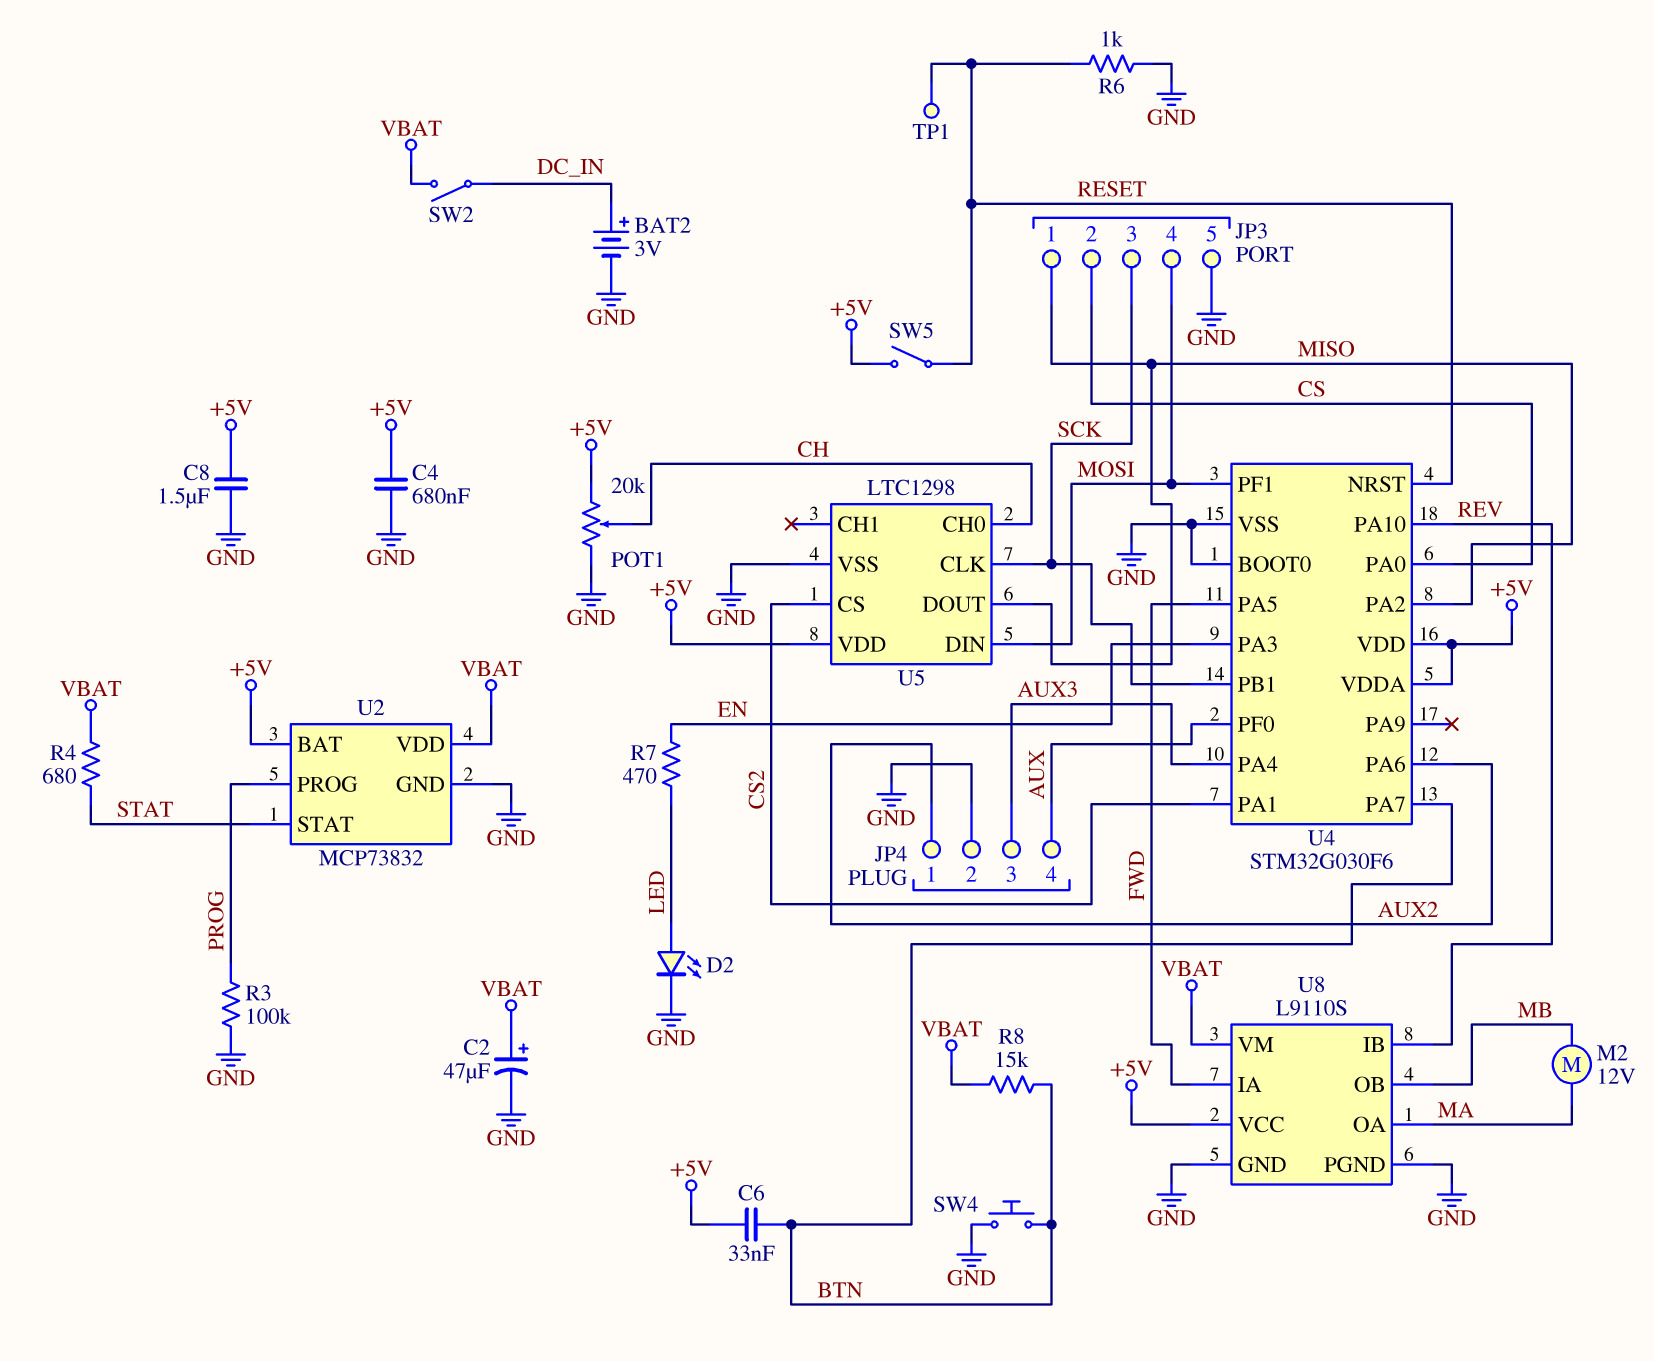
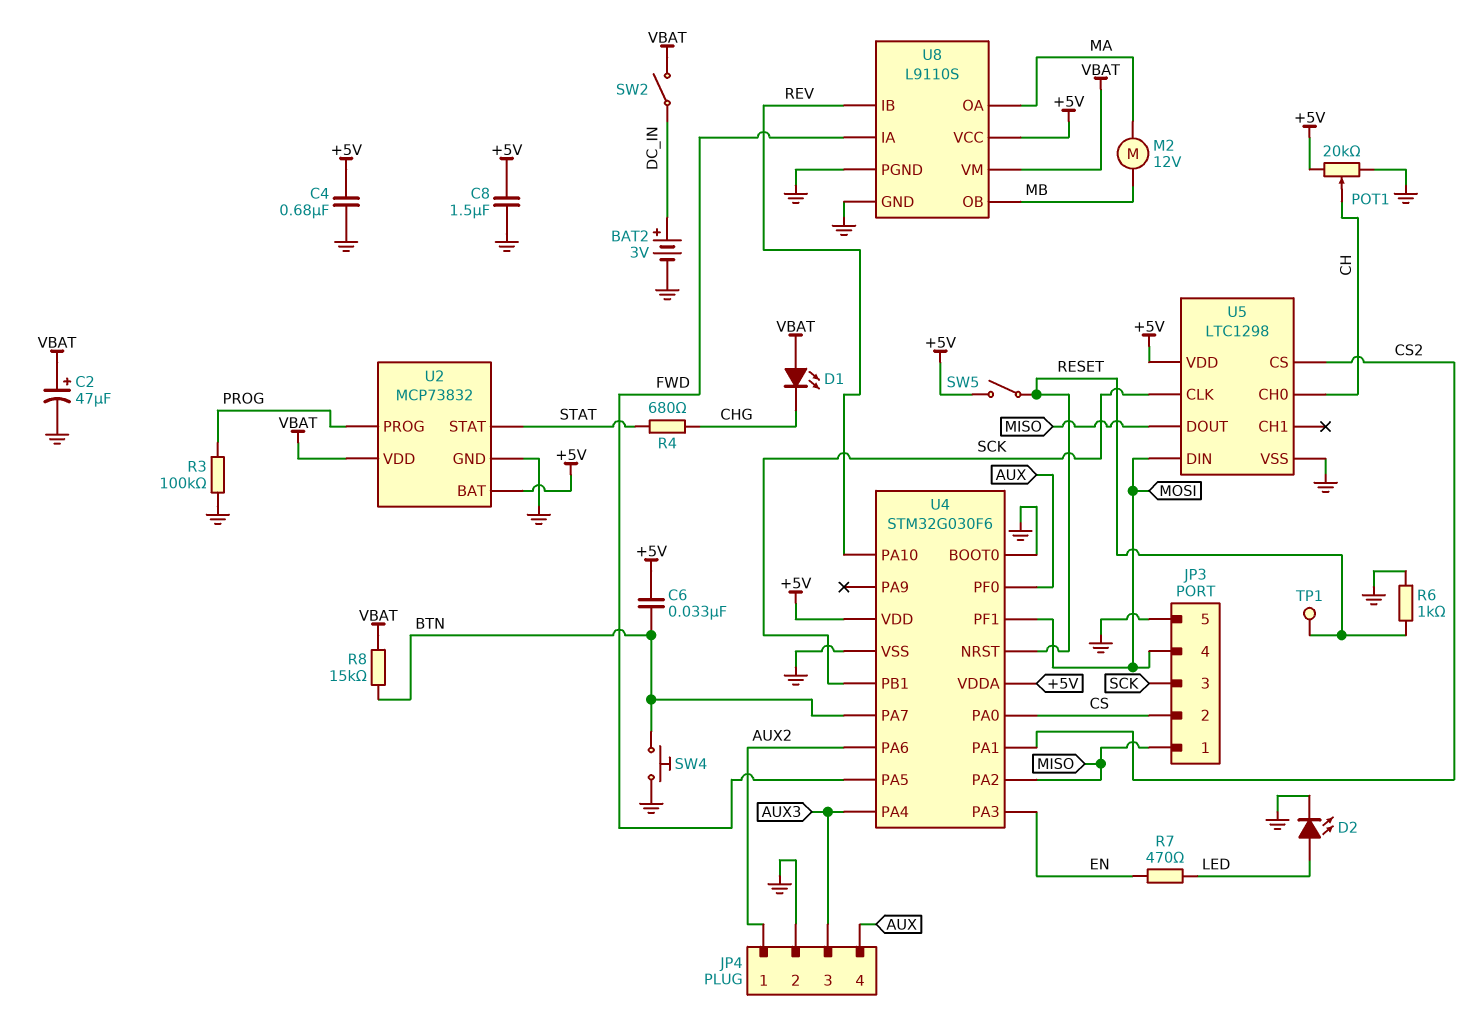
D1: none -> LED (A VBAT, K CHG)
R4: 680 (STAT, VBAT) -> 680 (CHG, STAT)

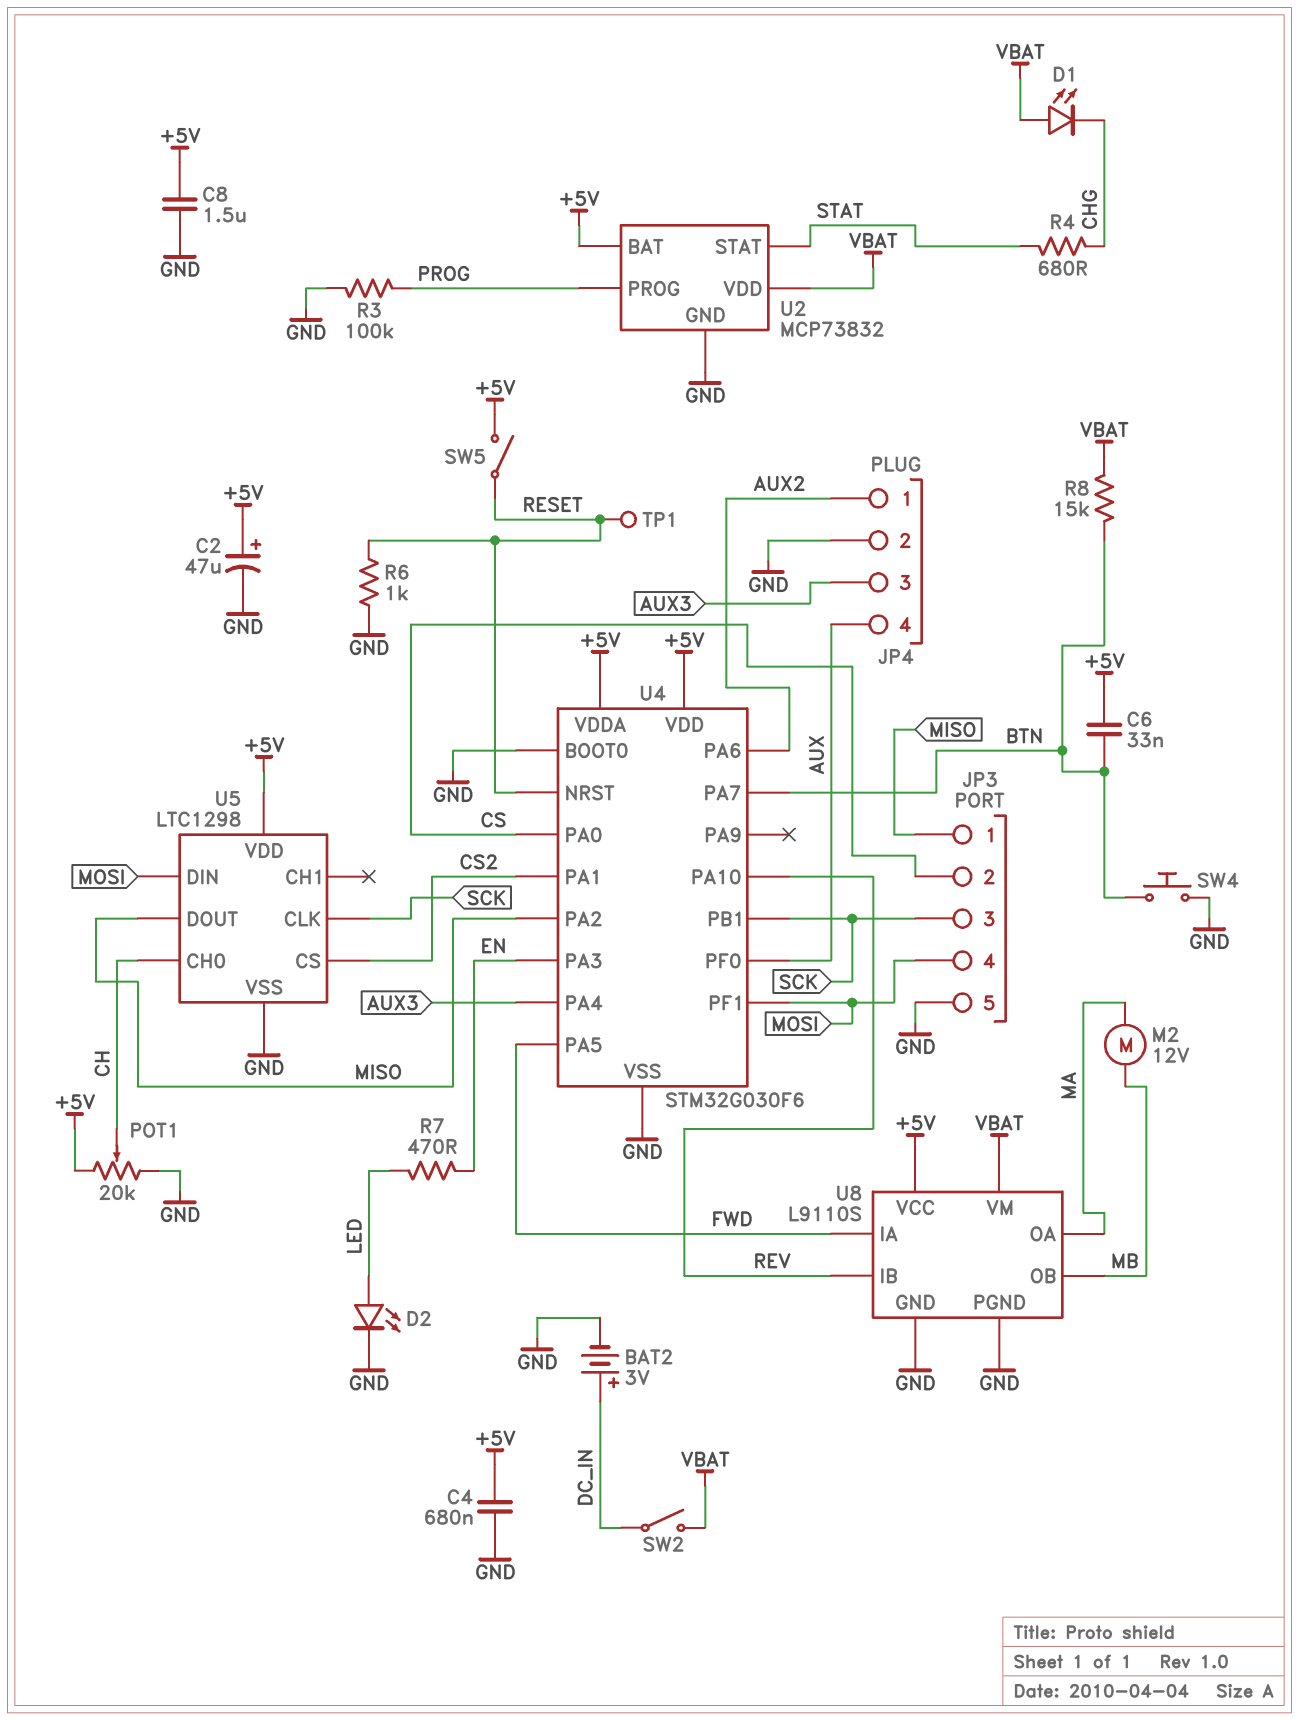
C2: 47uF (plus VBAT, minus GND) -> 47uF (plus +5V, minus GND)

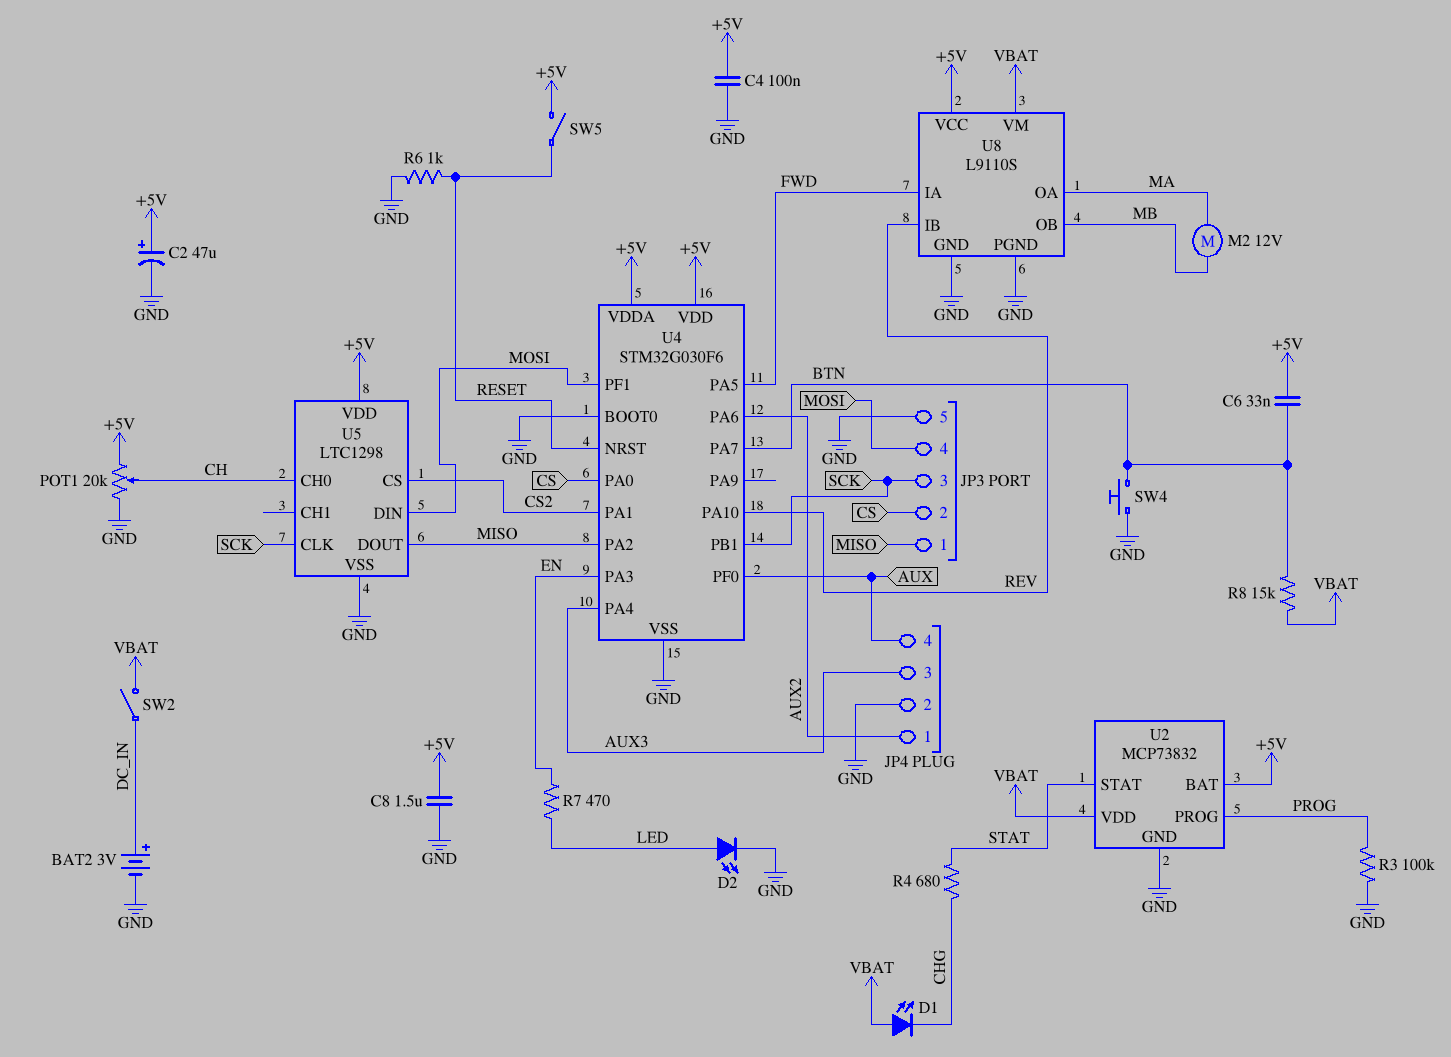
C4: 680nF (+5V, GND) -> 100nF (+5V, GND)
TP1: test point (RESET) -> none

